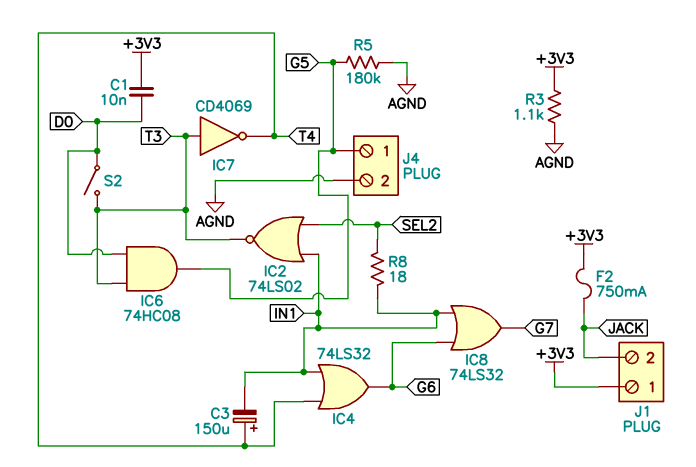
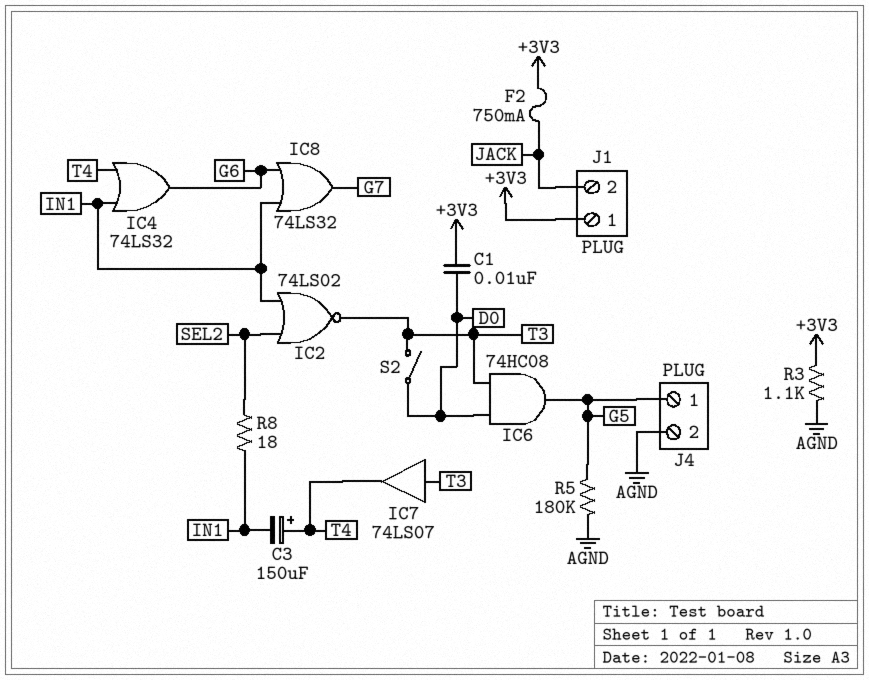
IC7: NOT CD4069 (in T3, out T4) -> buffer 74LS07 (in T3, out T4)

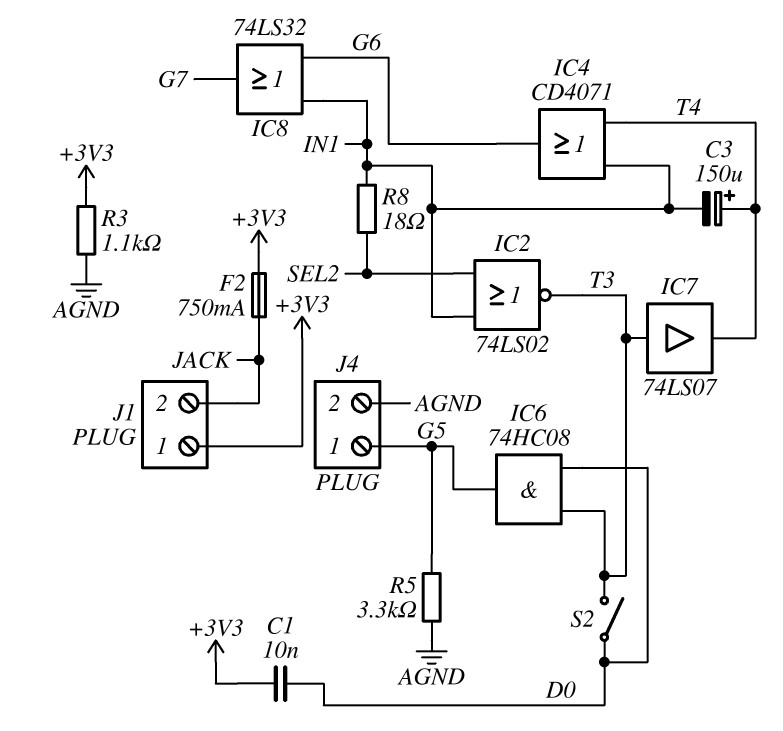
IC4: OR 74LS32 (in IN1, in T4, out G6) -> OR CD4071 (in IN1, in T4, out G6)
R5: 180k (AGND, G5) -> 3.3k (AGND, G5)

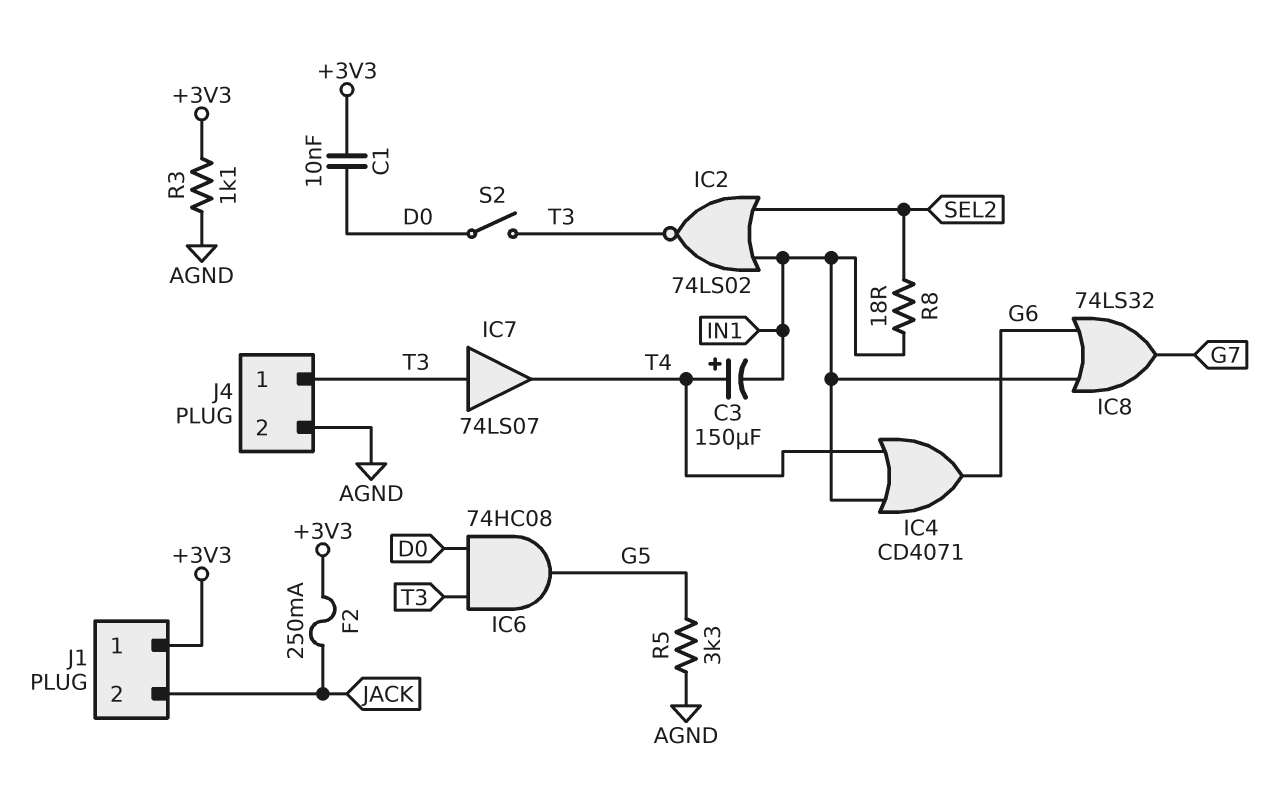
F2: 750mA (+3V3, JACK) -> 250mA (+3V3, JACK)
J4 pin 1: G5 -> T3

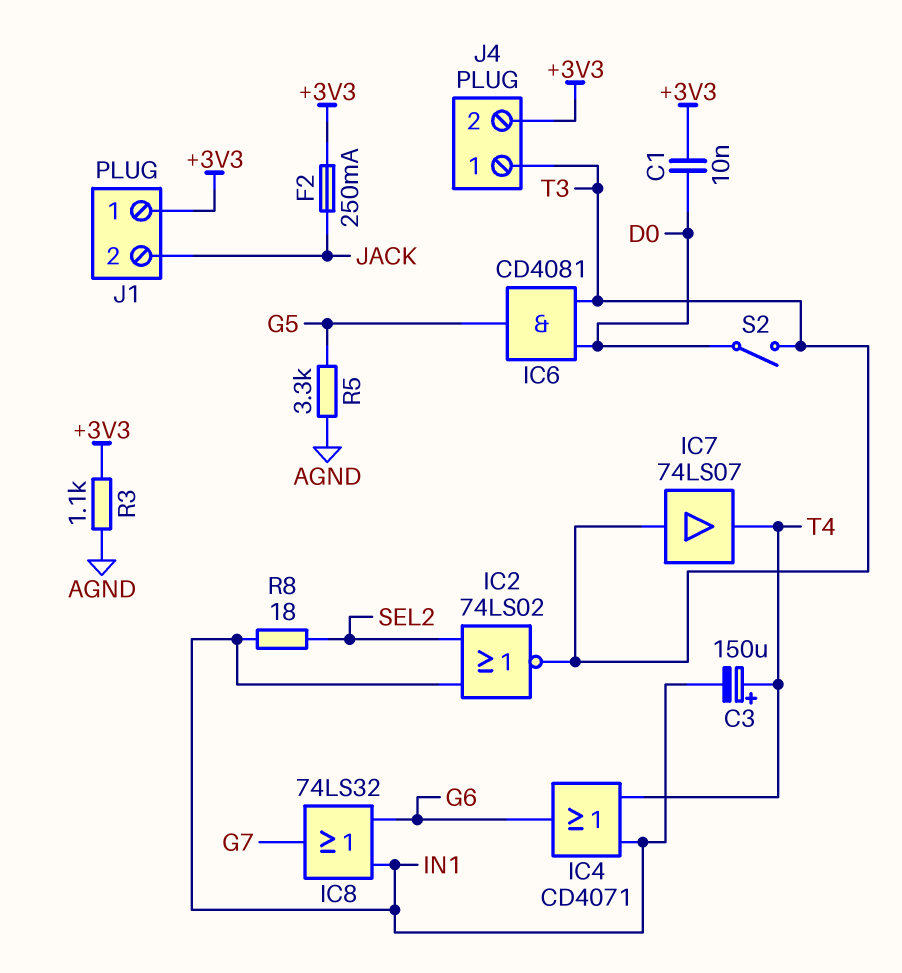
IC6: AND 74HC08 (in D0, in T3, out G5) -> AND CD4081 (in D0, in T3, out G5)
J4 pin 2: AGND -> +3V3

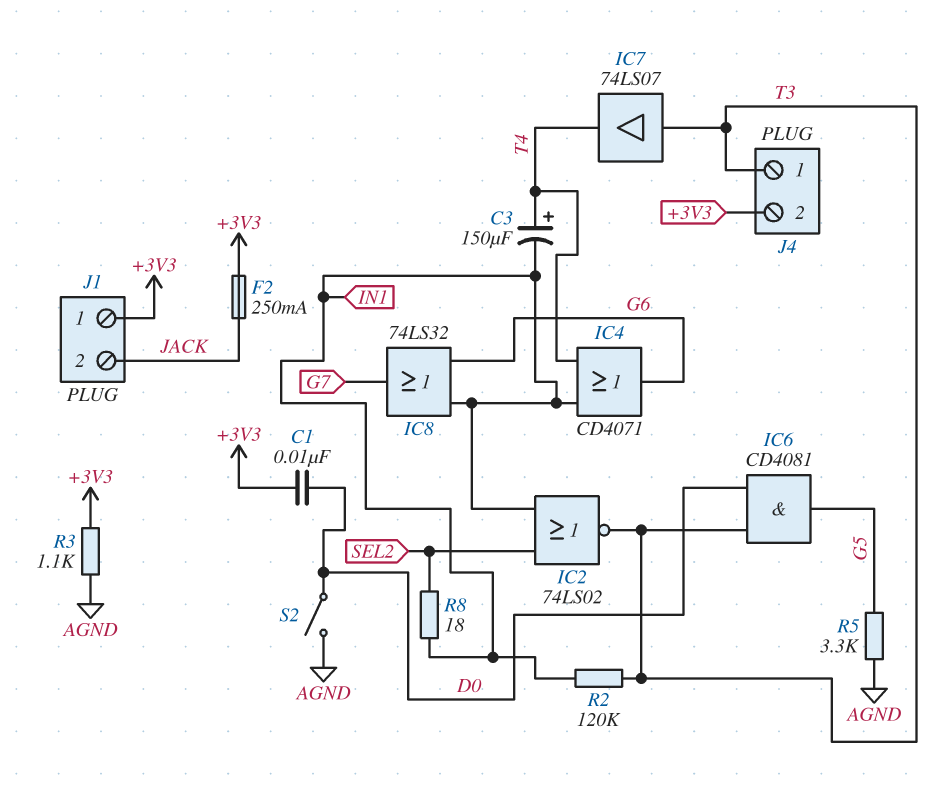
R2: none -> 120k (IN1, T3)
S2: switch (D0, T3) -> switch (AGND, D0)

